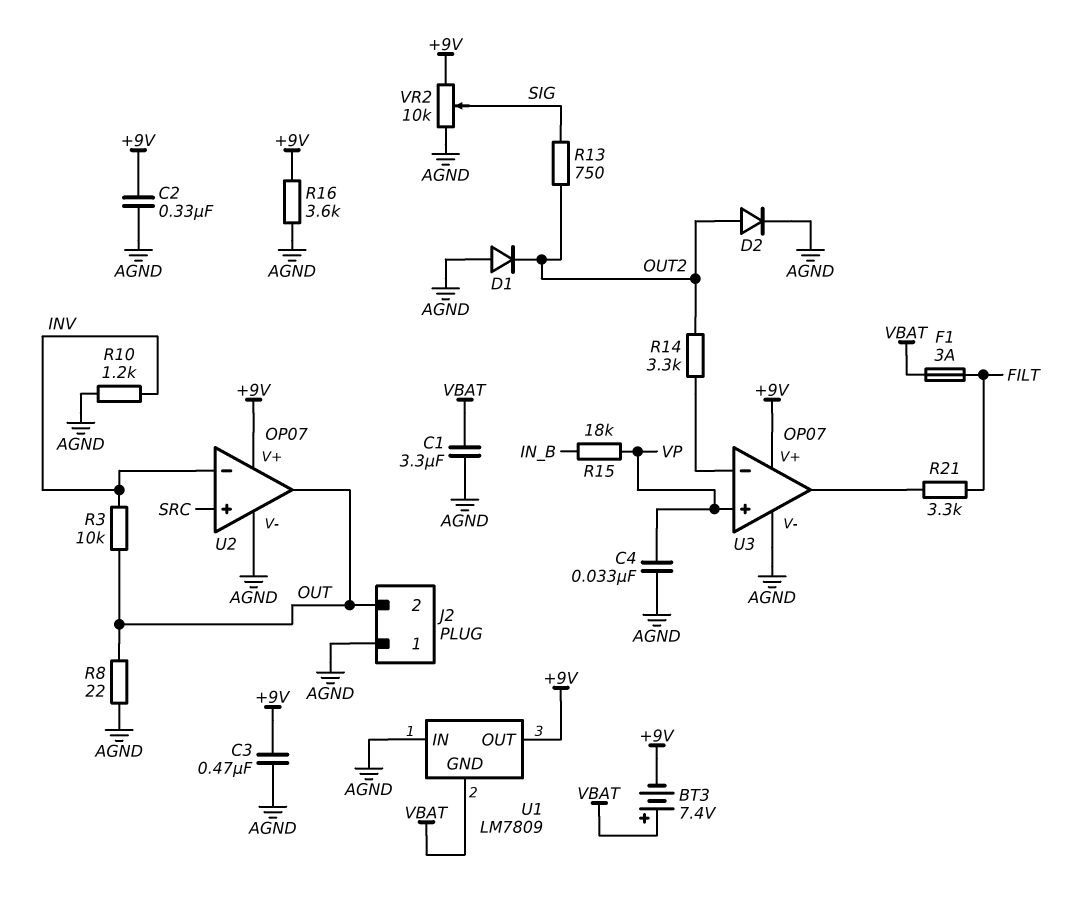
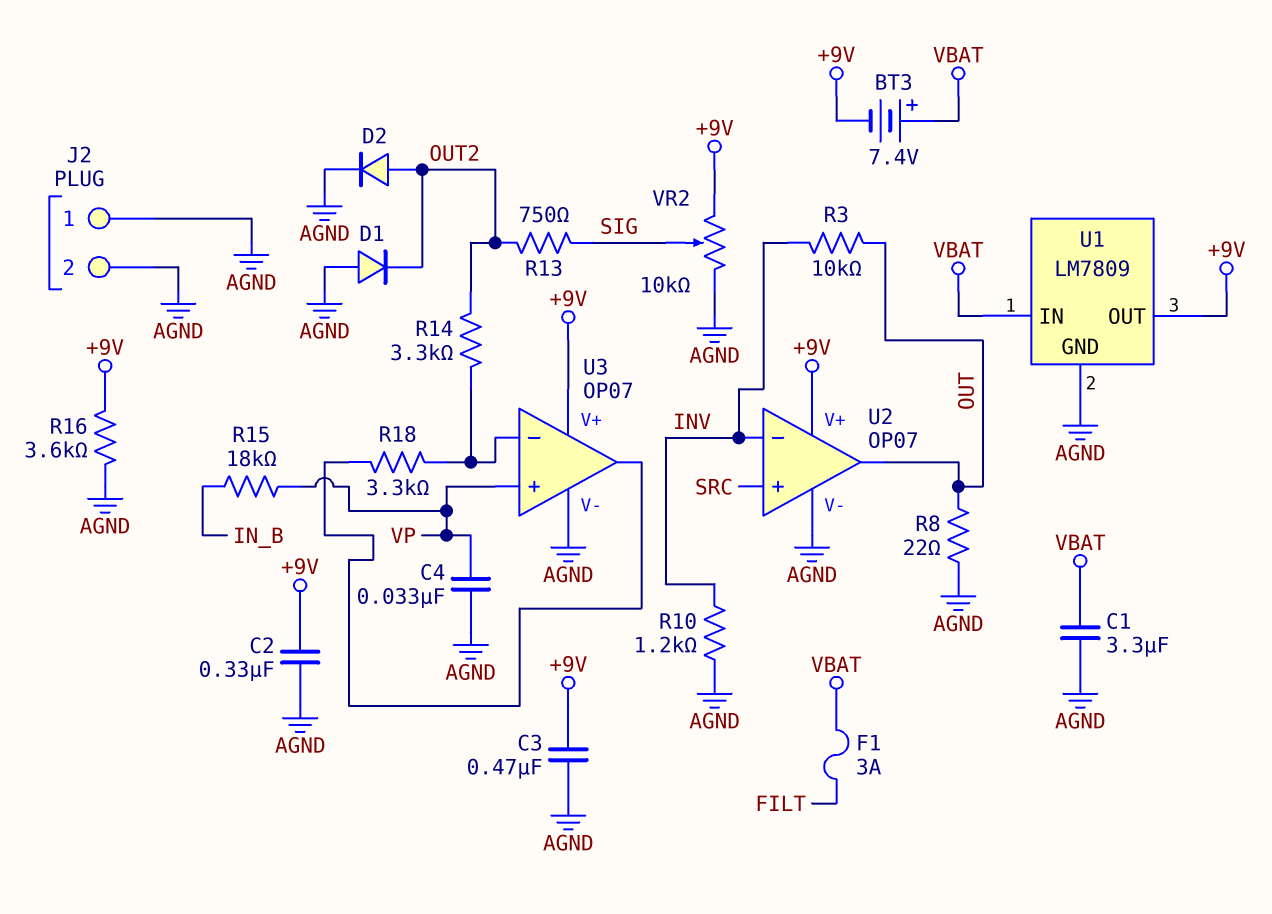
J2 pin 2: OUT -> AGND
R18: none -> 3.3k (U3/in-, U3/out)
R21: 3.3k (FILT, U3/out) -> none
U1 pin GND: VBAT -> AGND
U1 pin IN: AGND -> VBAT

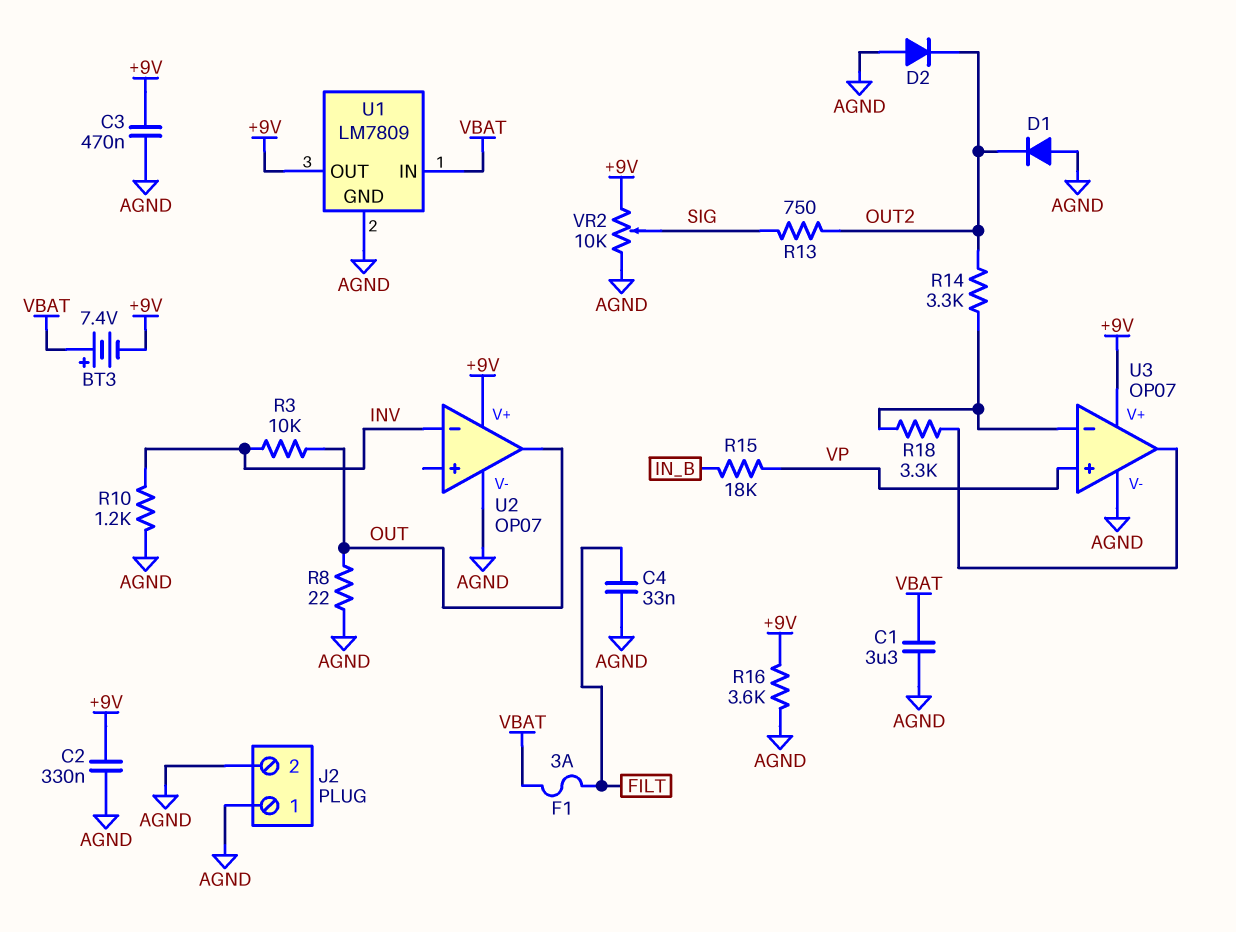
C4: 33nF (AGND, VP) -> 33nF (AGND, FILT)
D2: diode (A OUT2, K AGND) -> diode (A AGND, K OUT2)
U2 pin in+: SRC -> none

